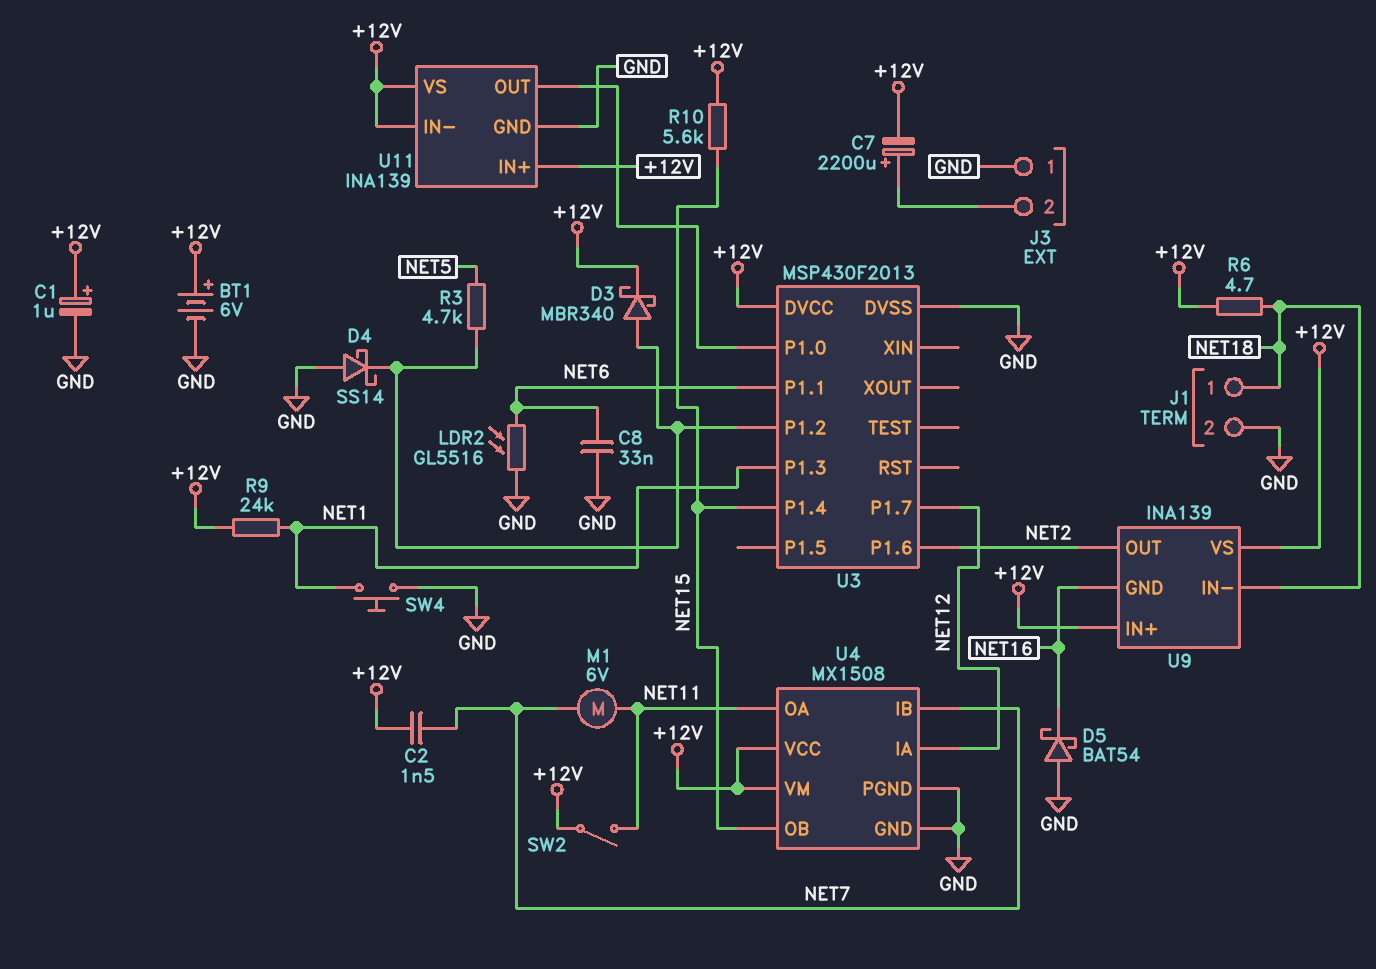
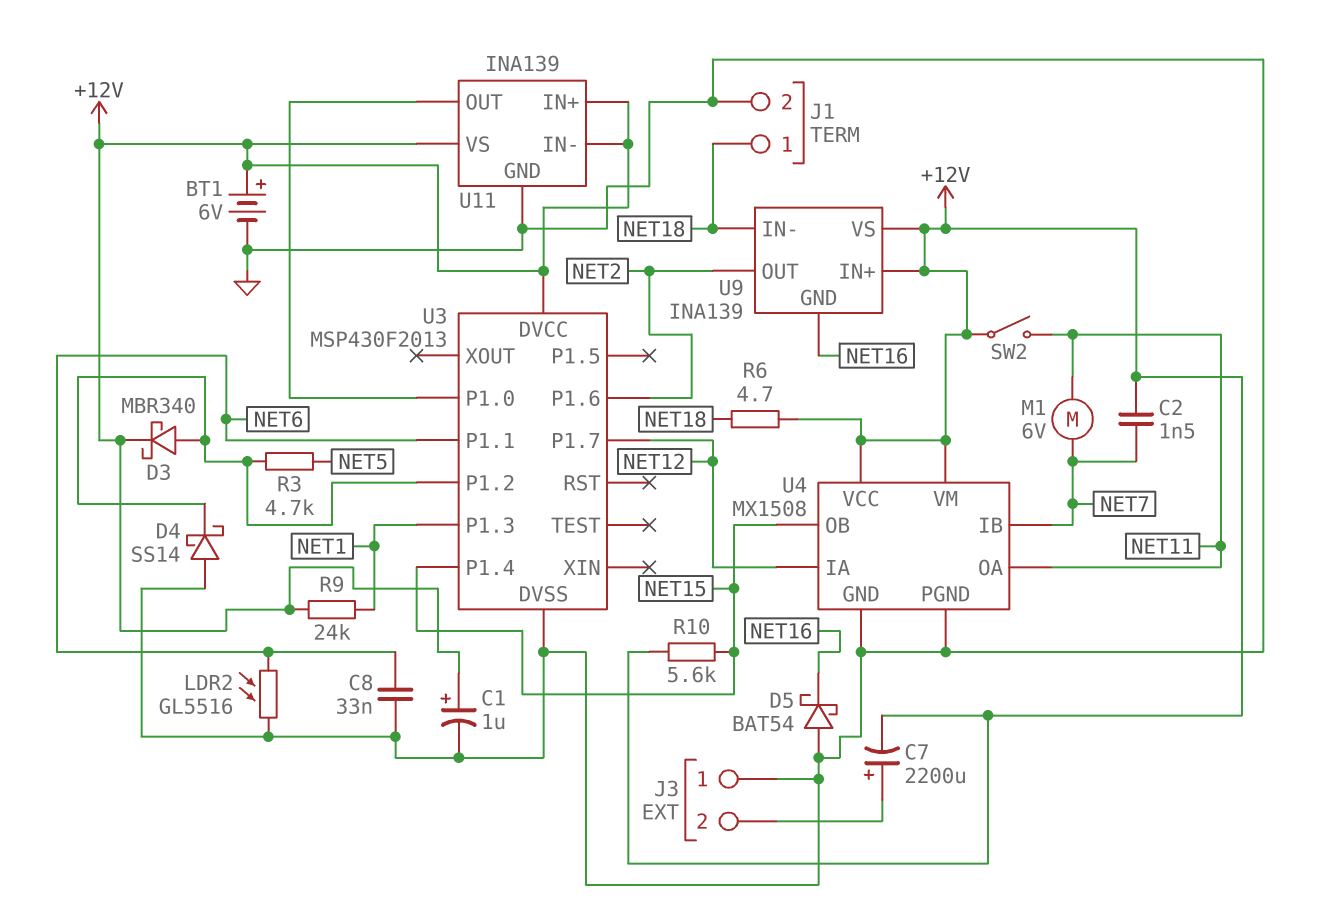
SW4: button (GND, NET1) -> none

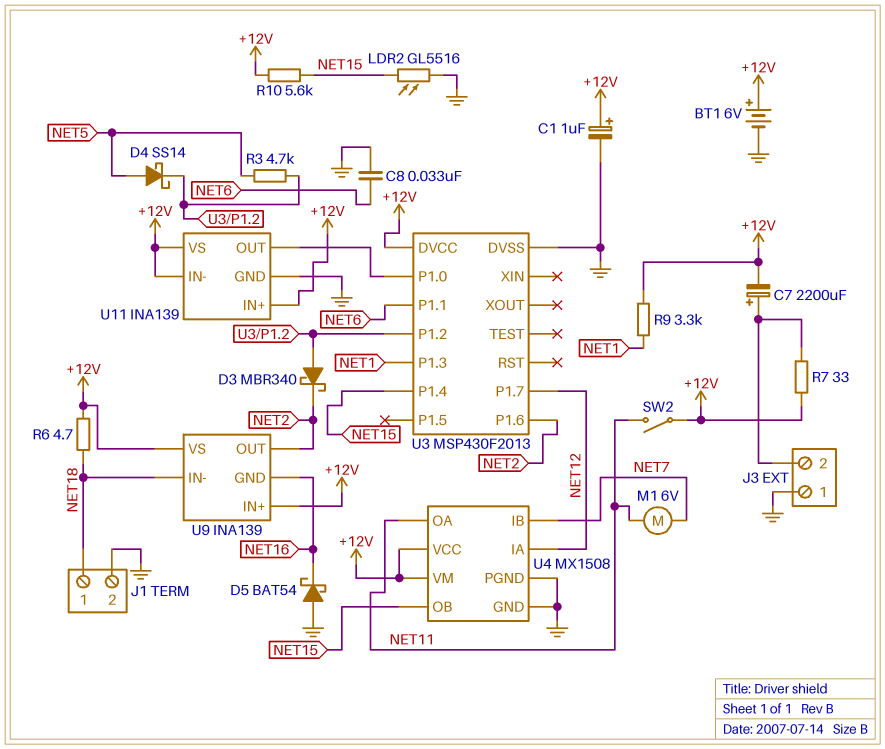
C2: 1.5nF (+12V, NET7) -> none
D3: schottky MBR340 (A U3/P1.2, K +12V) -> schottky MBR340 (A U3/P1.2, K NET2)
D4: schottky SS14 (A GND, K U3/P1.2) -> schottky SS14 (A NET5, K U3/P1.2)
LDR2: GL5516 (GND, NET6) -> GL5516 (GND, NET15)
R7: none -> 33 (+12V, J3/2)
R9: 24k (+12V, NET1) -> 3.3k (+12V, NET1)

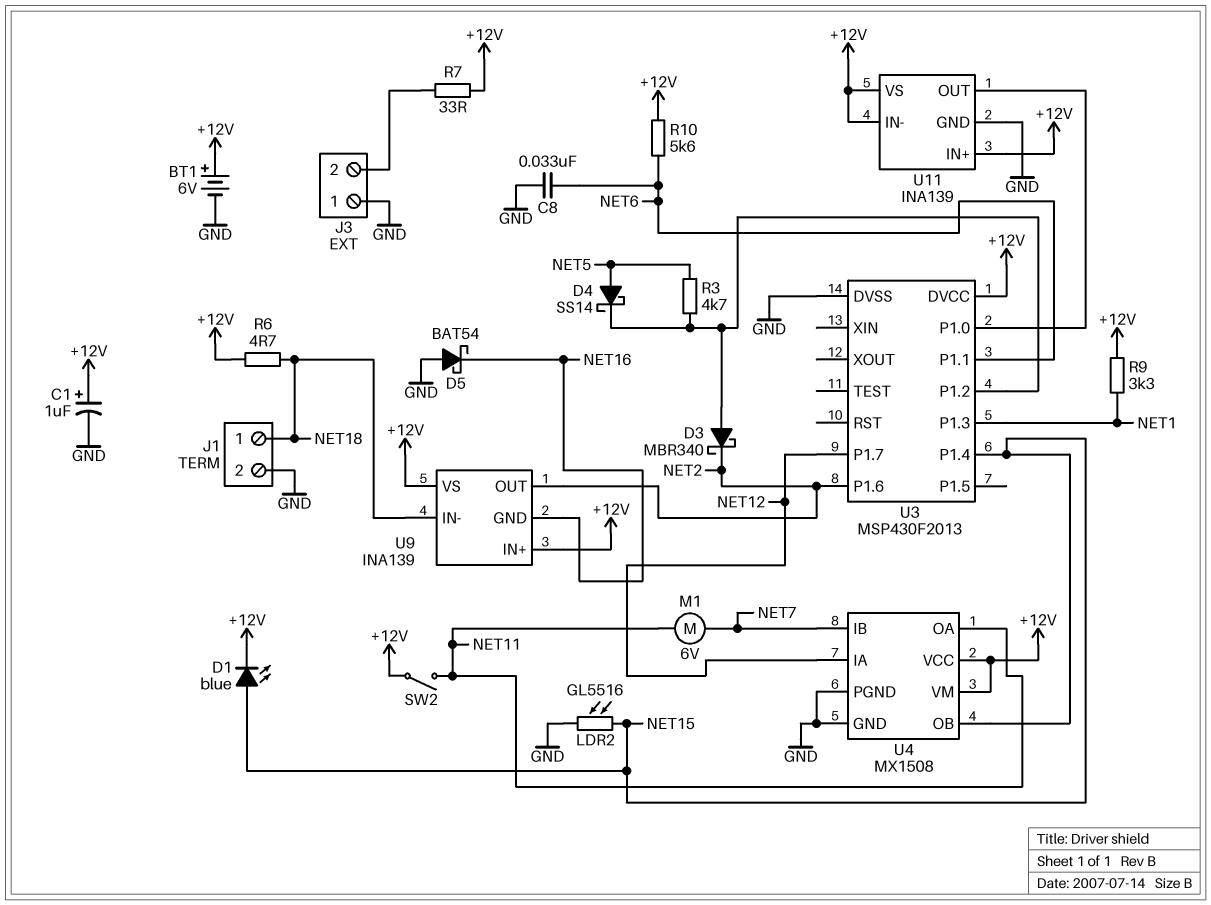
C7: 2200uF (plus J3/2, minus +12V) -> none
D1: none -> LED blue (A NET15, K +12V)
R10: 5.6k (+12V, NET15) -> 5.6k (+12V, NET6)

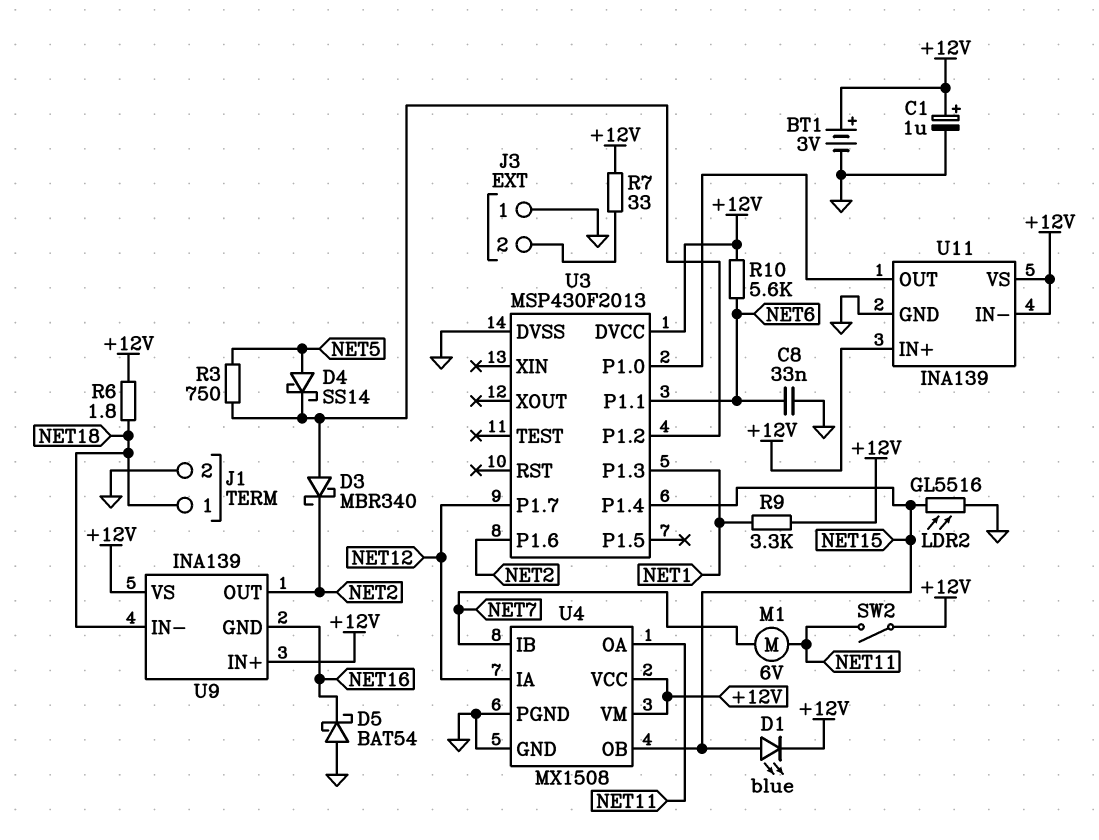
BT1: 6V (plus +12V, minus GND) -> 3V (plus +12V, minus GND)
R3: 4.7k (NET5, U3/P1.2) -> 750 (NET5, U3/P1.2)
R6: 4.7 (+12V, NET18) -> 1.8 (+12V, NET18)

